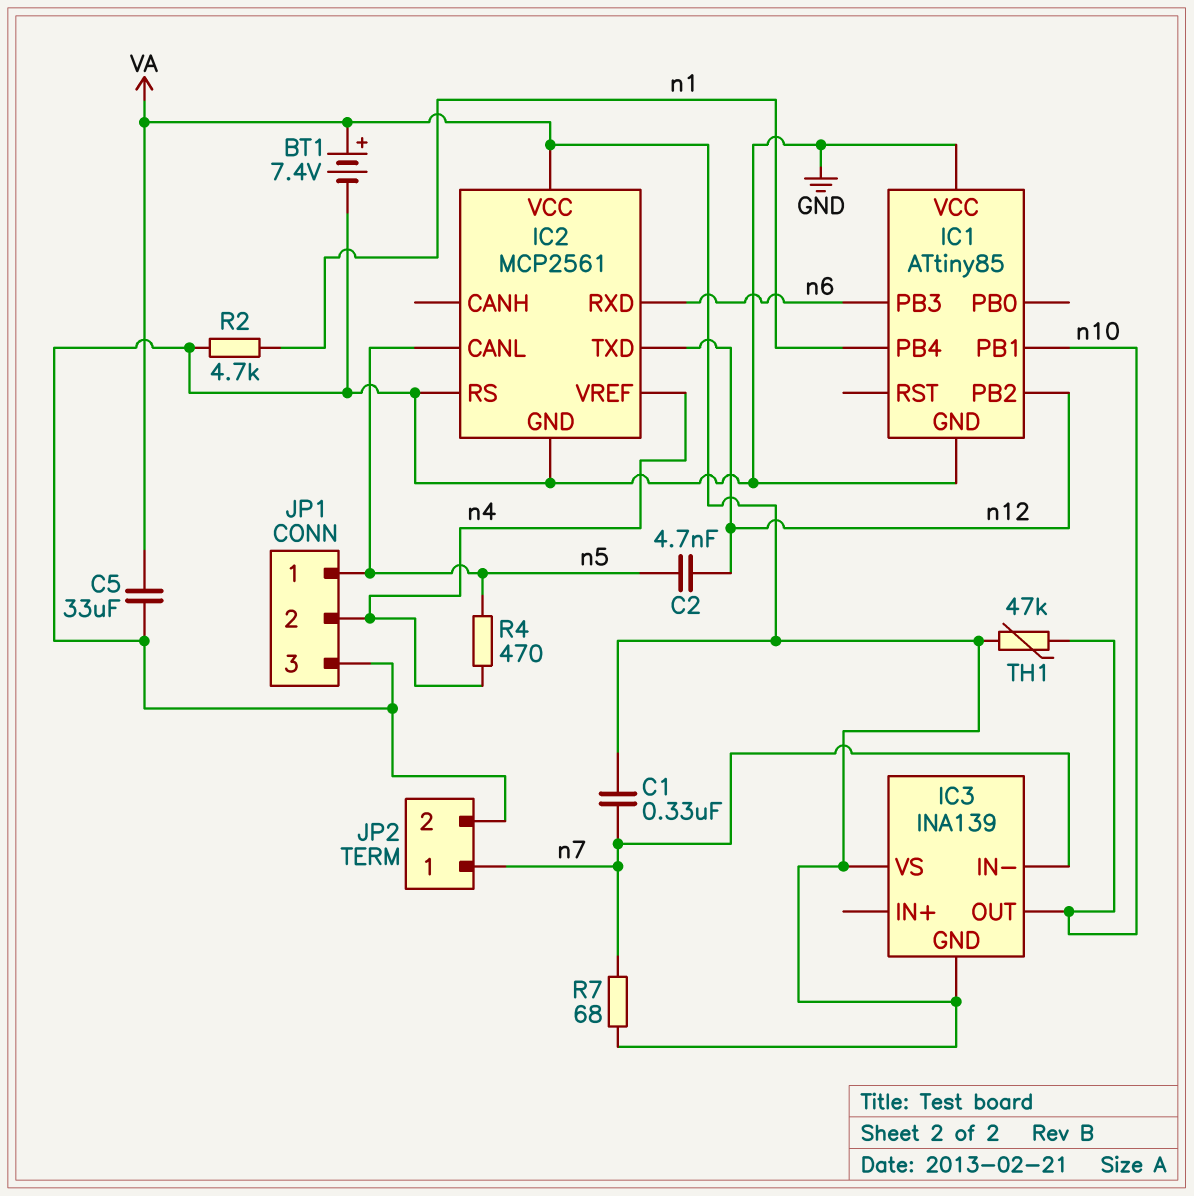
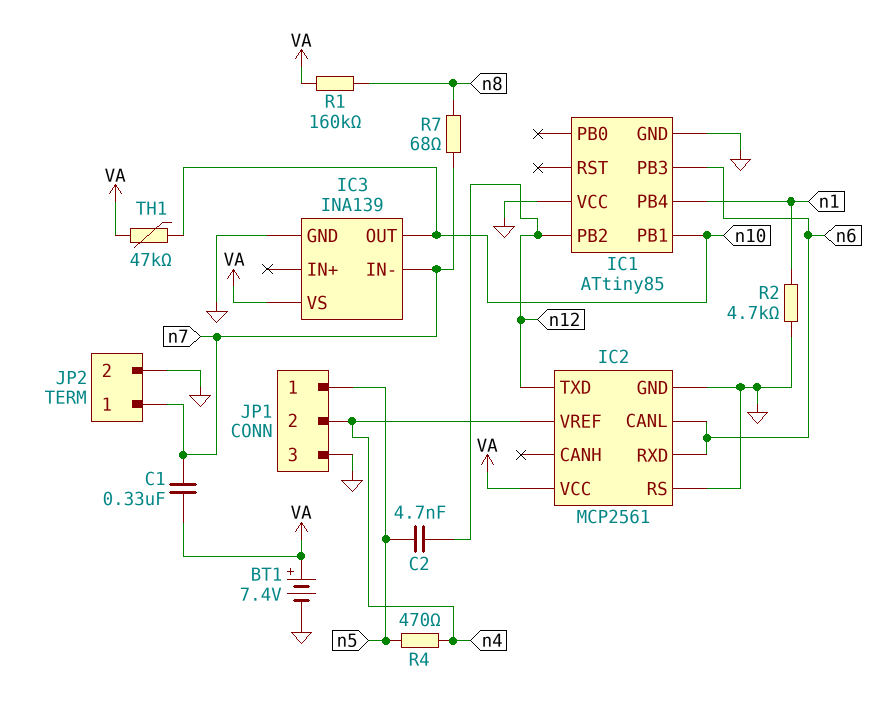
C5: 33uF (GND, VA) -> none
IC2 pin CANL: n5 -> n6
IC3 pin GND: VA -> GND
R1: none -> 160k (VA, n8)
R7: 68 (VA, n7) -> 68 (n7, n8)

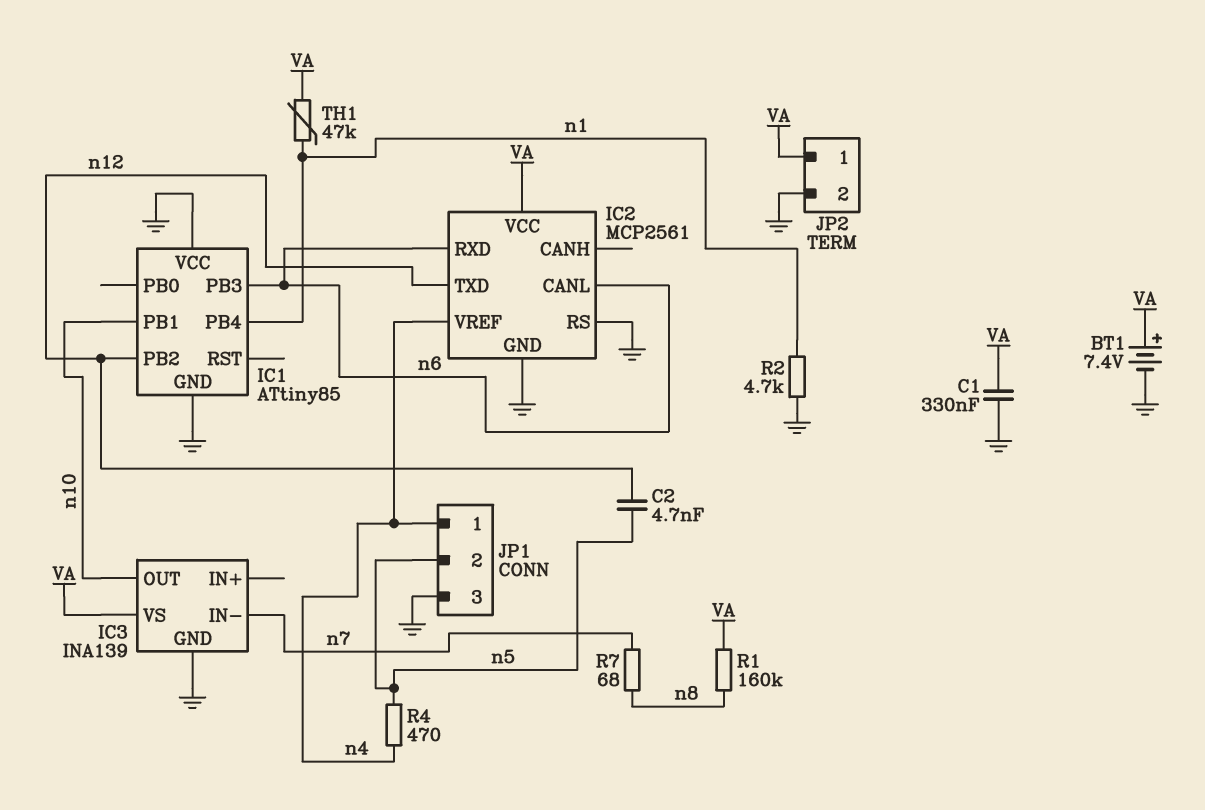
C1: 330nF (VA, n7) -> 330nF (GND, VA)
JP1 pin 1: n5 -> n4
JP1 pin 2: n4 -> n5
JP2 pin 1: n7 -> VA
TH1: 47k (VA, n10) -> 47k (VA, n1)

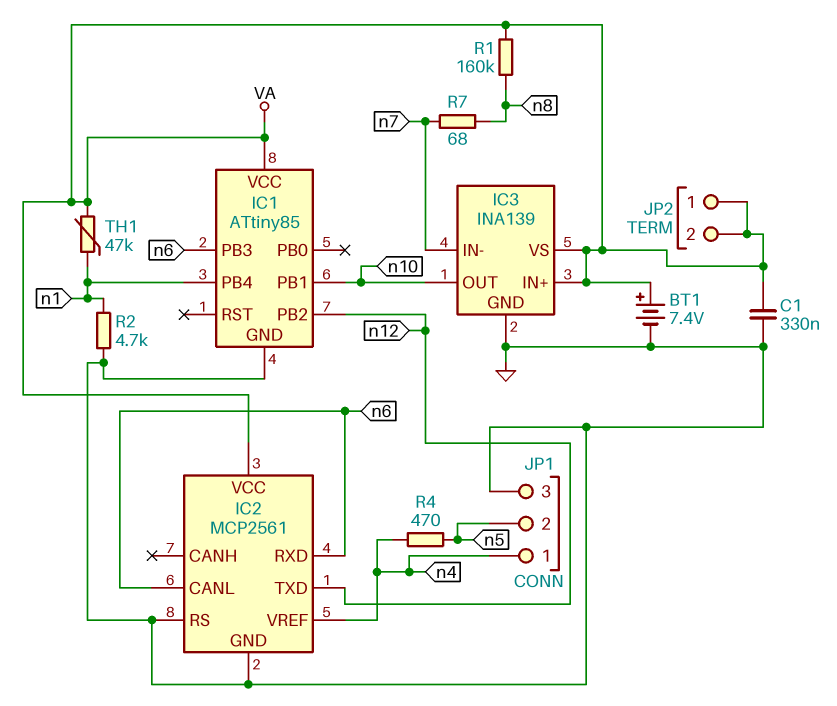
C2: 4.7nF (n5, n12) -> none
IC1 pin VCC: GND -> VA
IC3 pin IN+: none -> VA
JP2 pin 2: GND -> VA

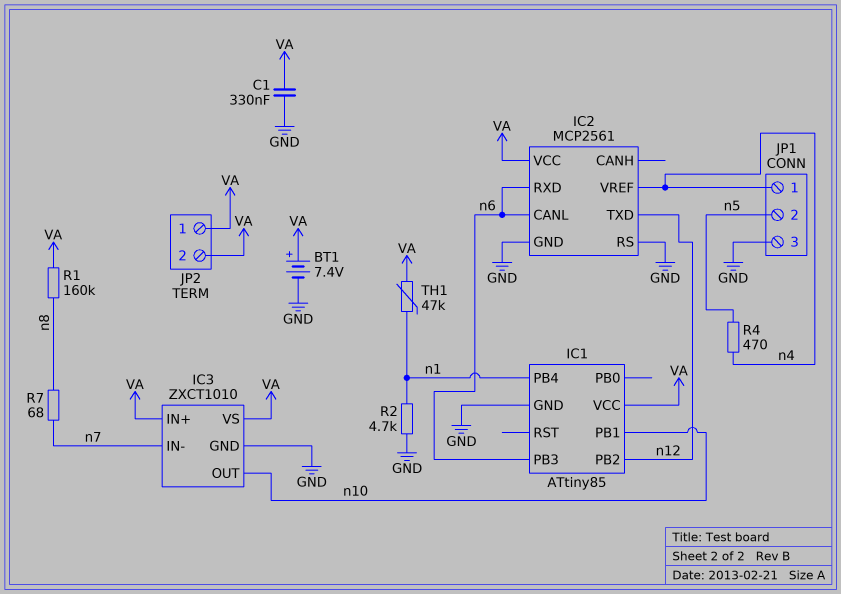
IC3: INA139 -> ZXCT1010

